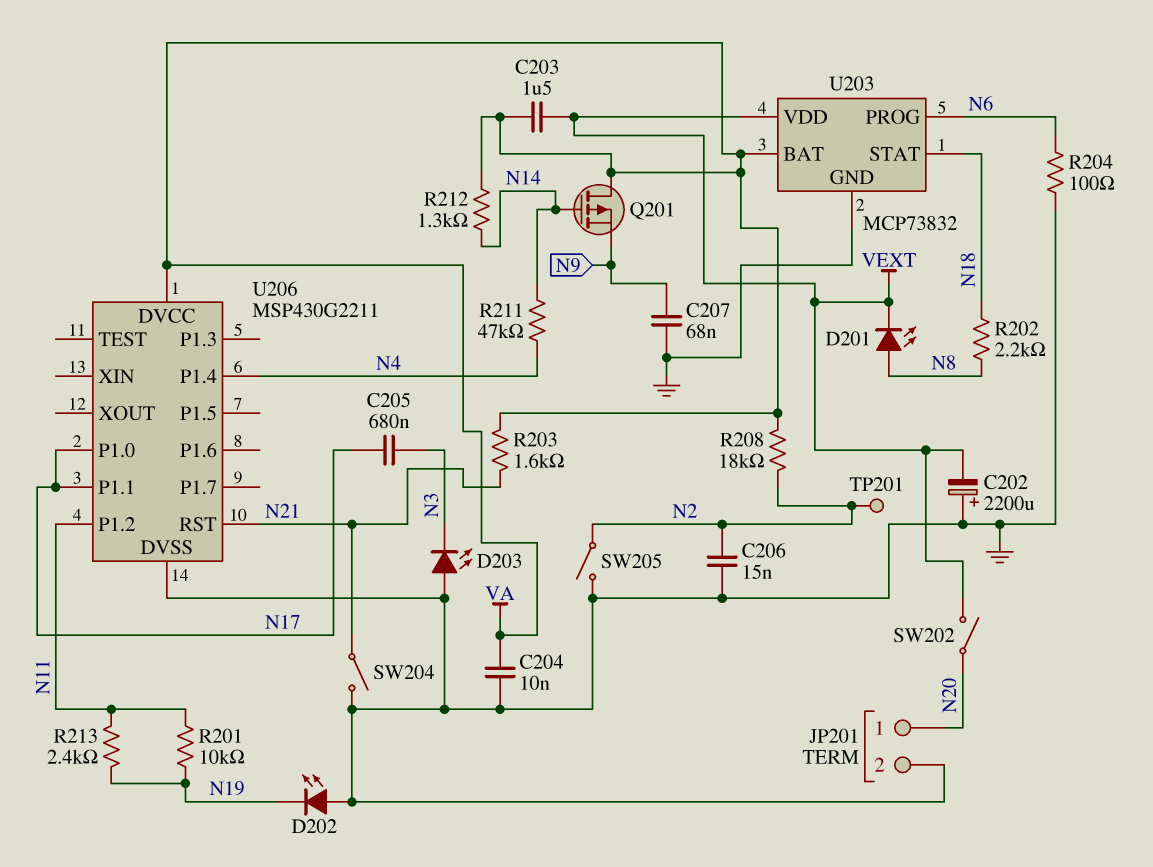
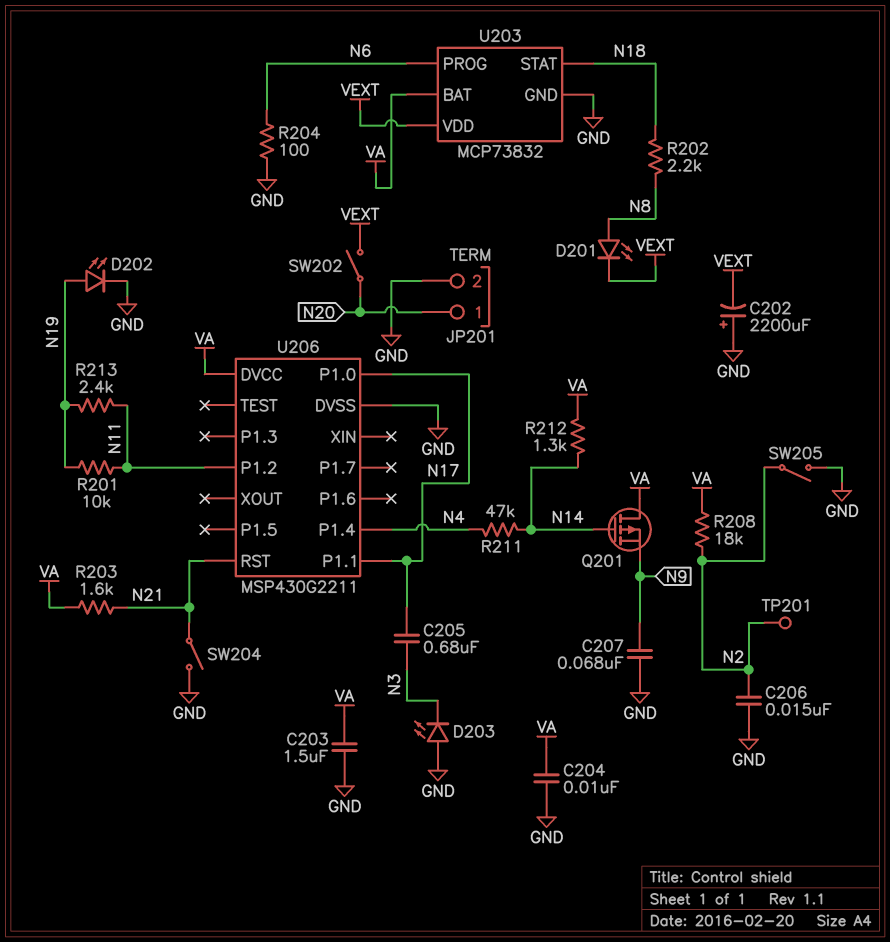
C203: 1.5uF (VA, VEXT) -> 1.5uF (GND, VA)
D202: LED (A GND, K N19) -> LED (A N19, K GND)

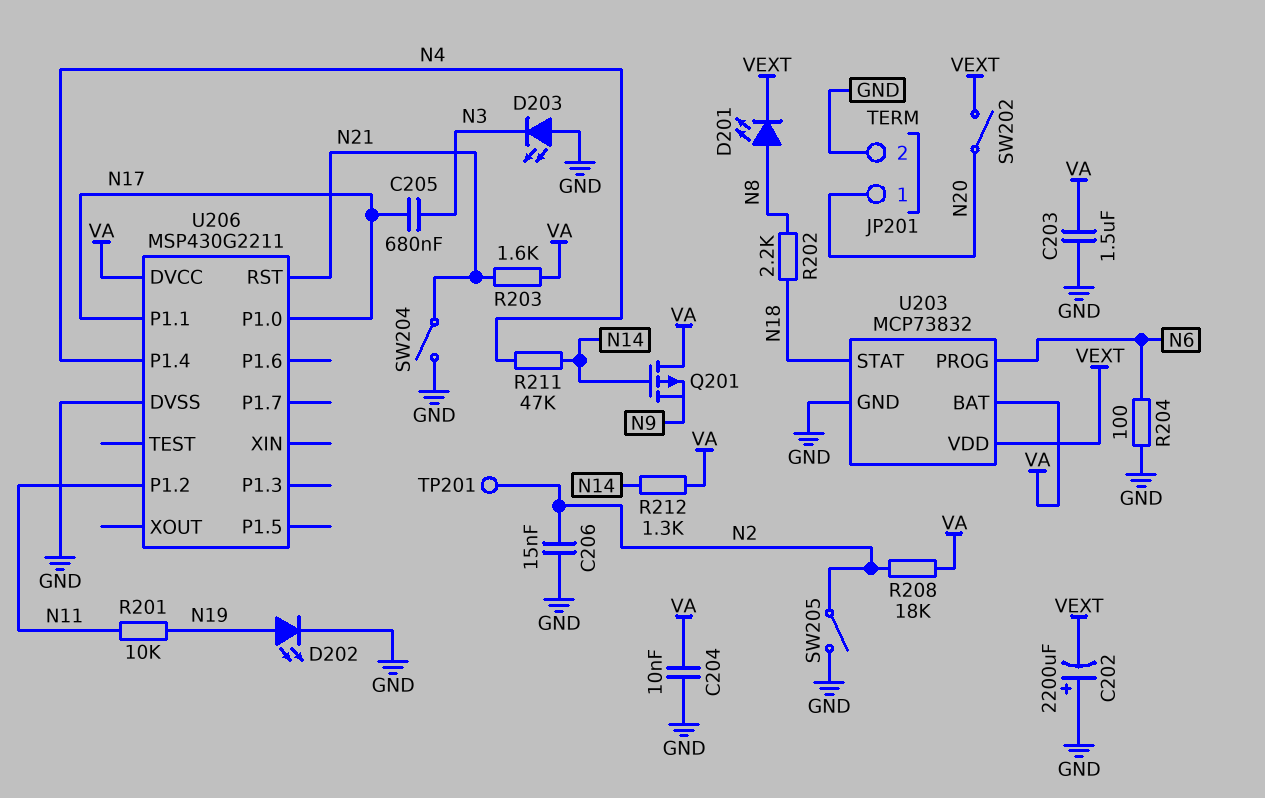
C207: 68nF (GND, N9) -> none
R213: 2.4k (N11, N19) -> none

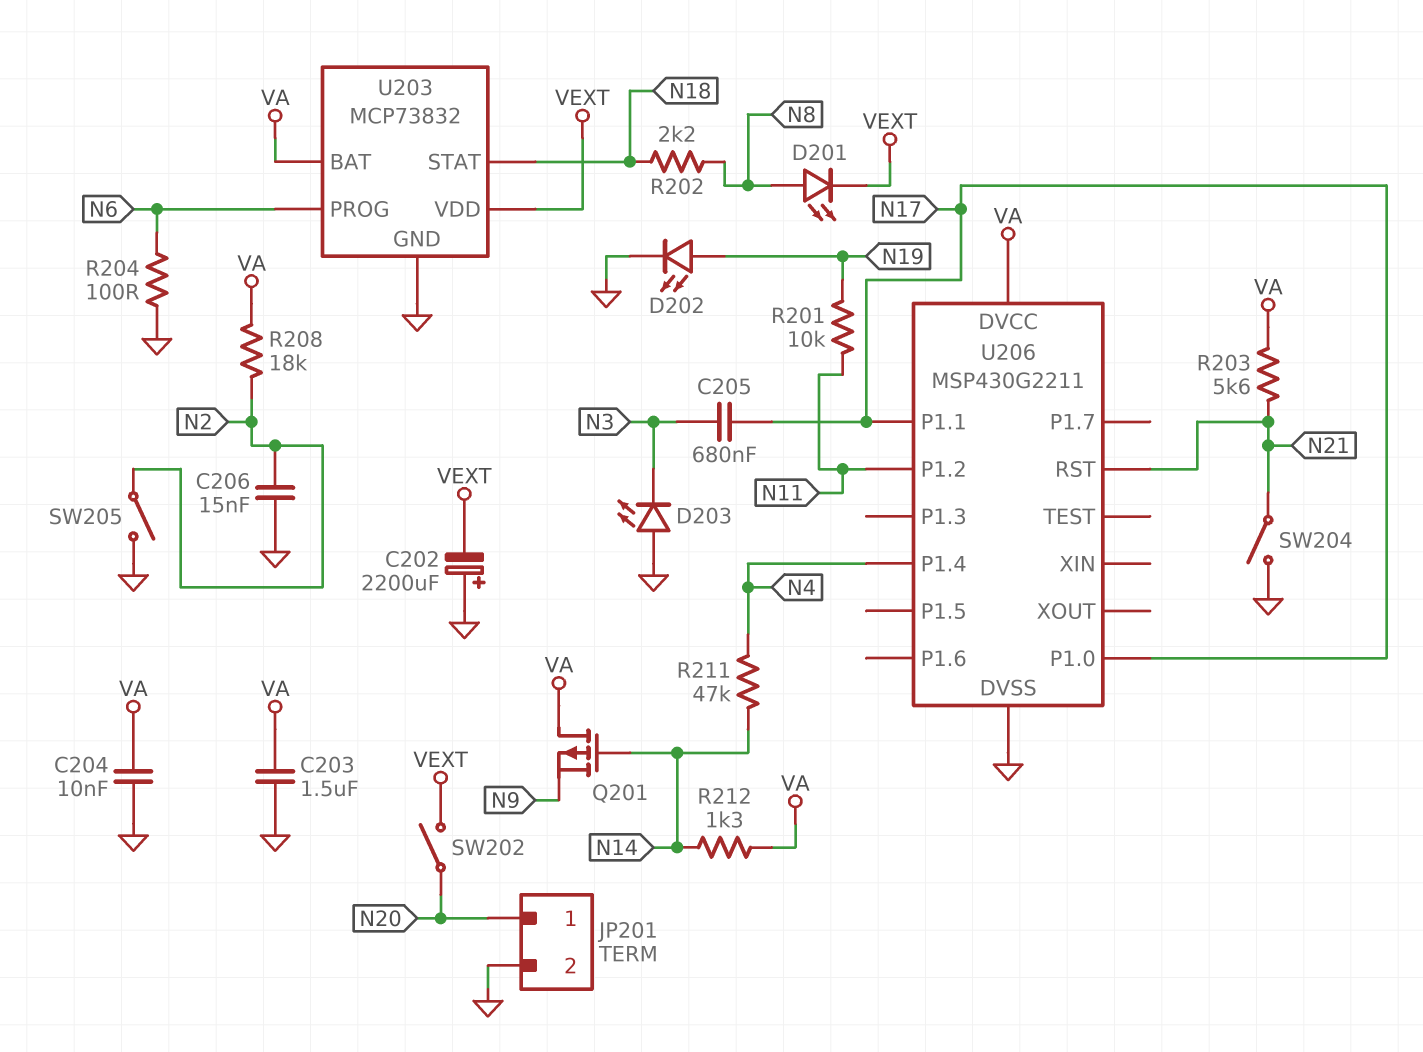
R203: 1.6k (N21, VA) -> 5.6k (N21, VA)
TP201: test point (N2) -> none

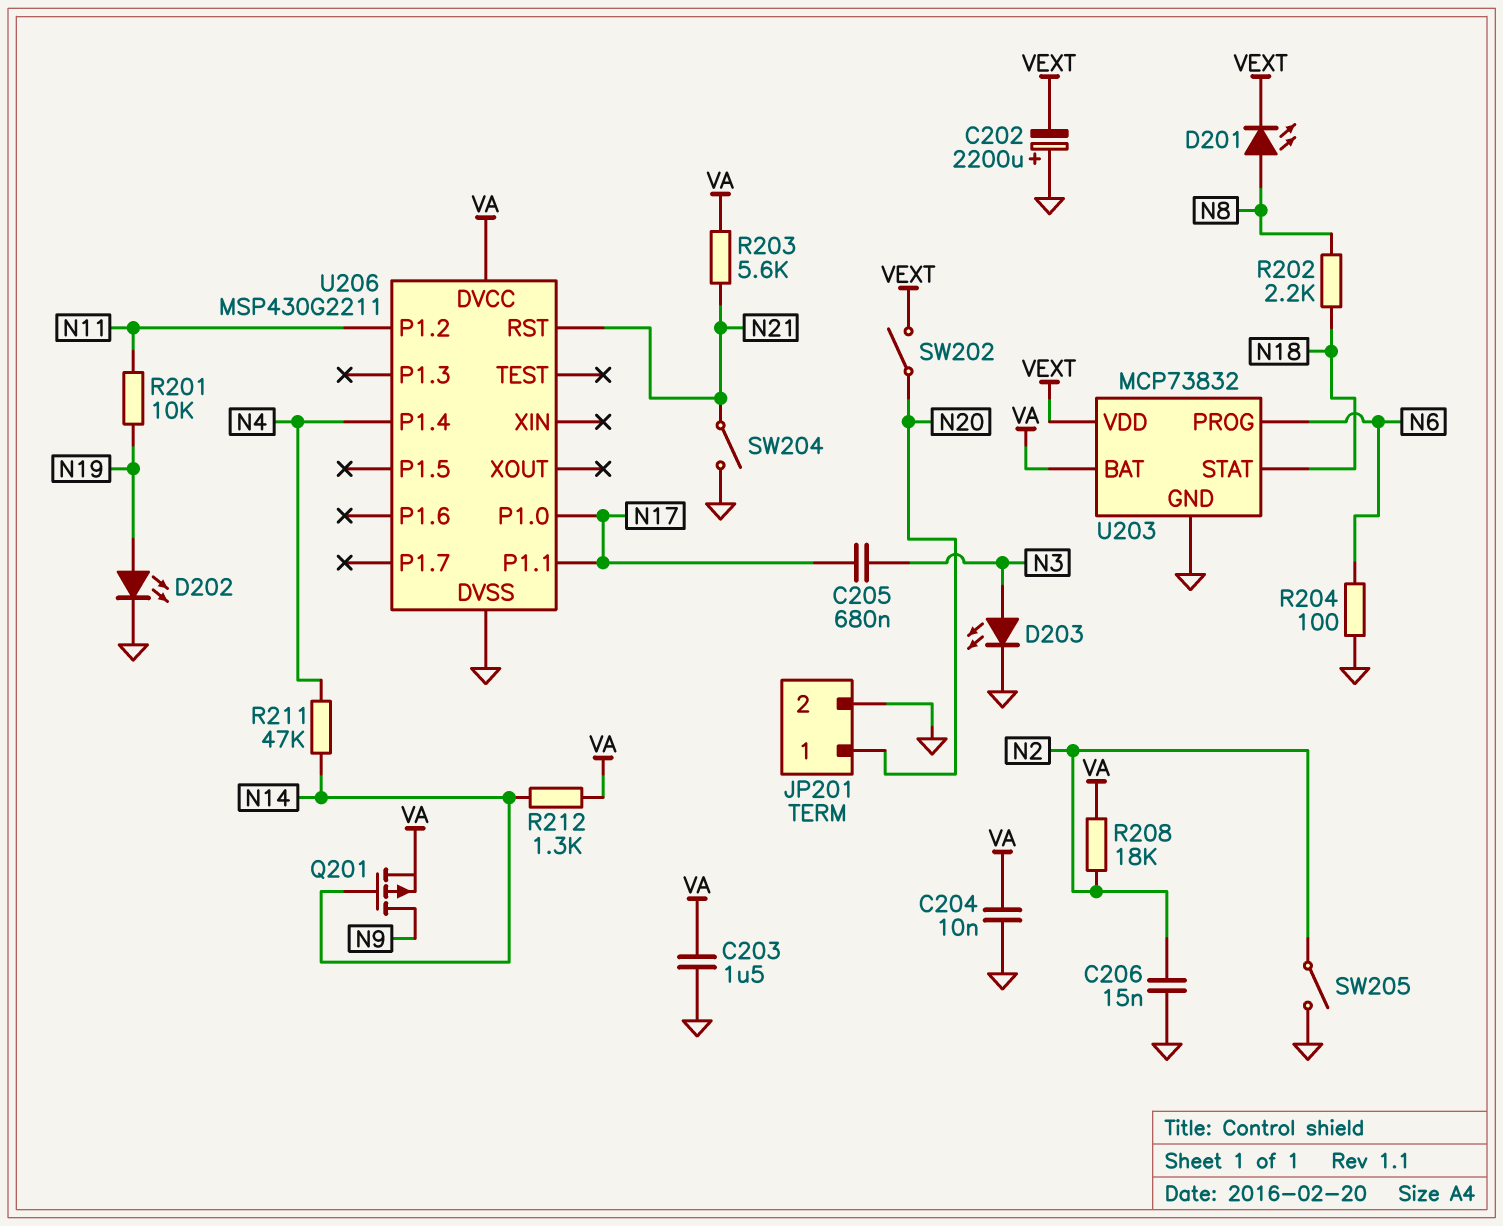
D203: LED (A GND, K N3) -> LED (A N3, K GND)
Q201: PMOS (G N14, D VA, S N9) -> PMOS (G N14, D N9, S VA)

